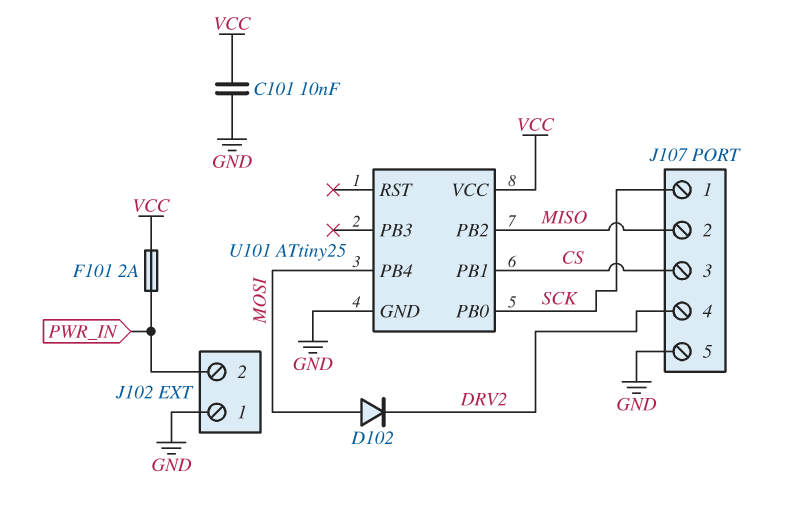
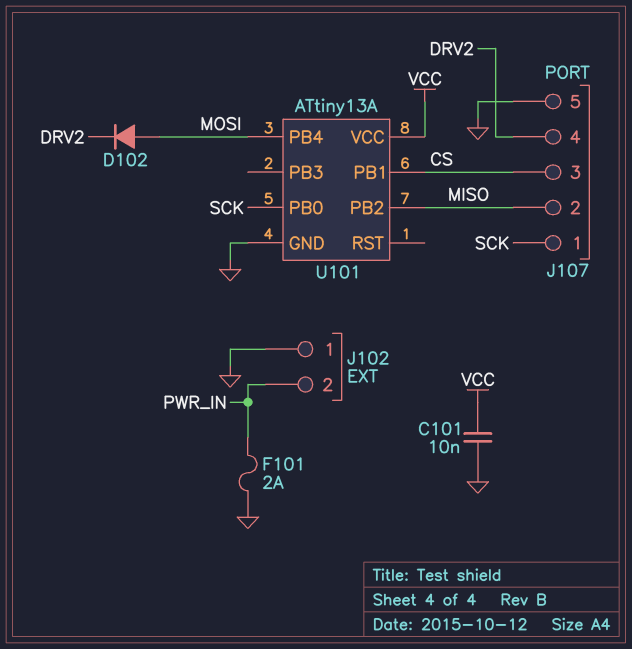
F101: 2A (PWR_IN, VCC) -> 2A (GND, PWR_IN)
U101: ATtiny25 -> ATtiny13A

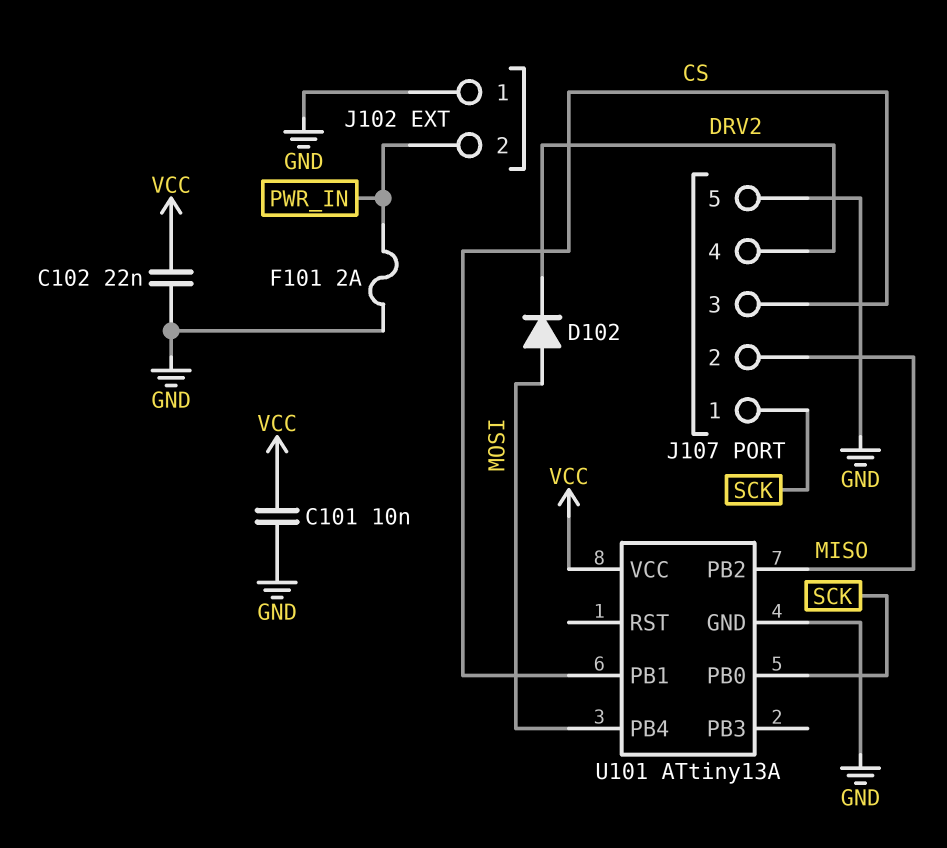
C102: none -> 22nF (GND, VCC)

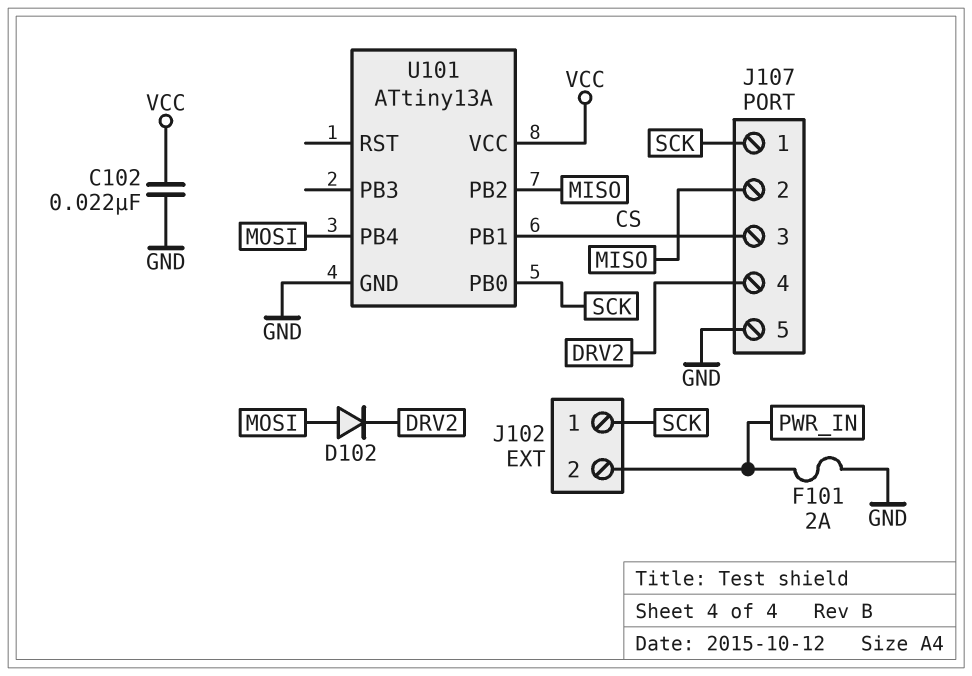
C101: 10nF (GND, VCC) -> none
J102 pin 1: GND -> SCK

